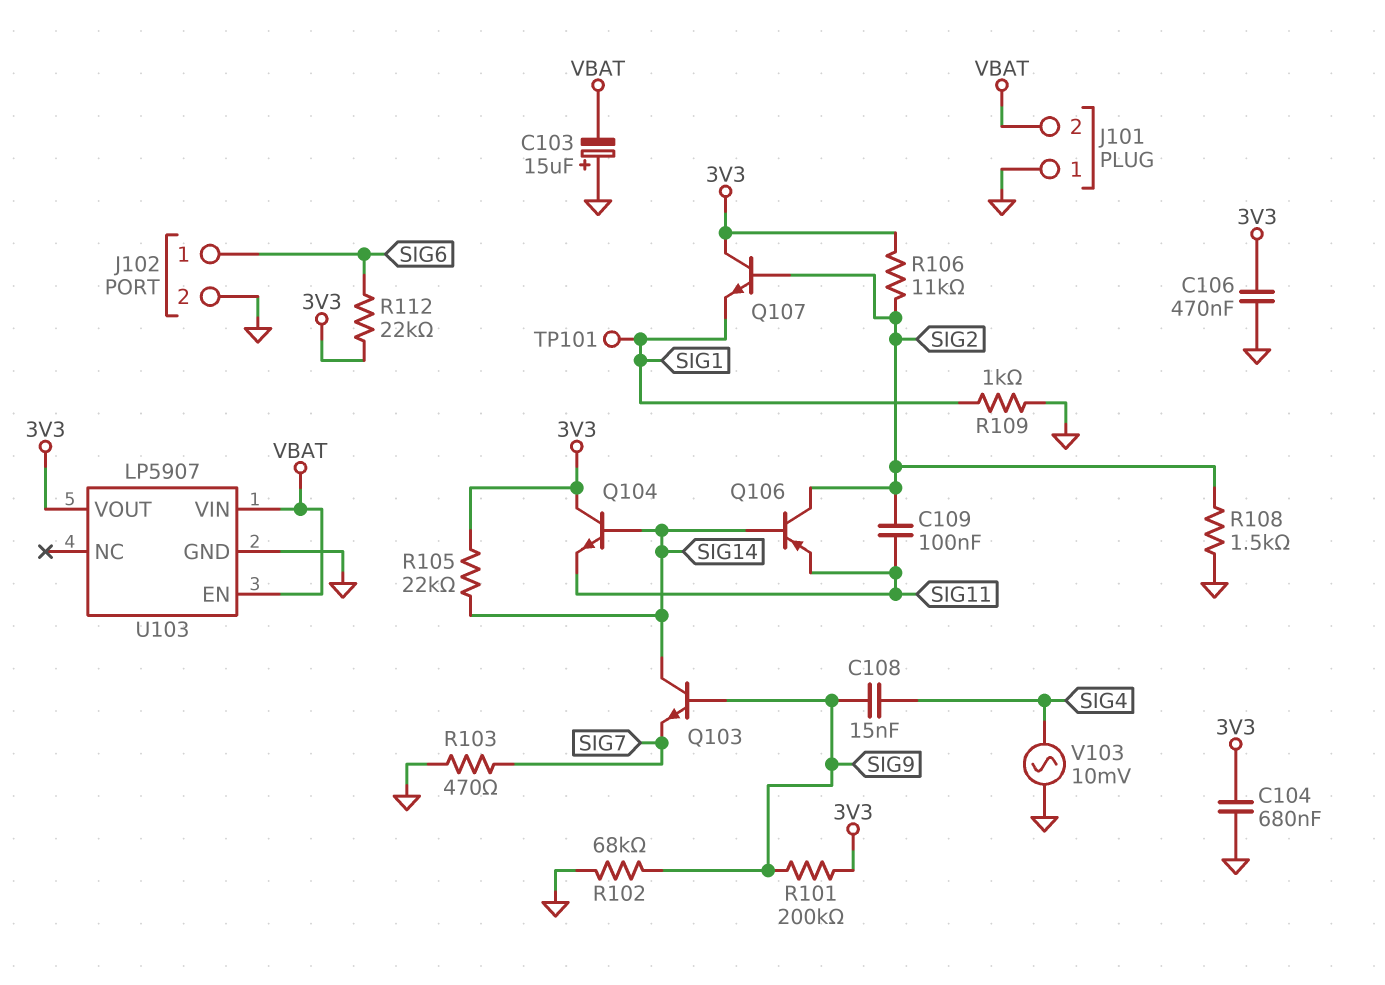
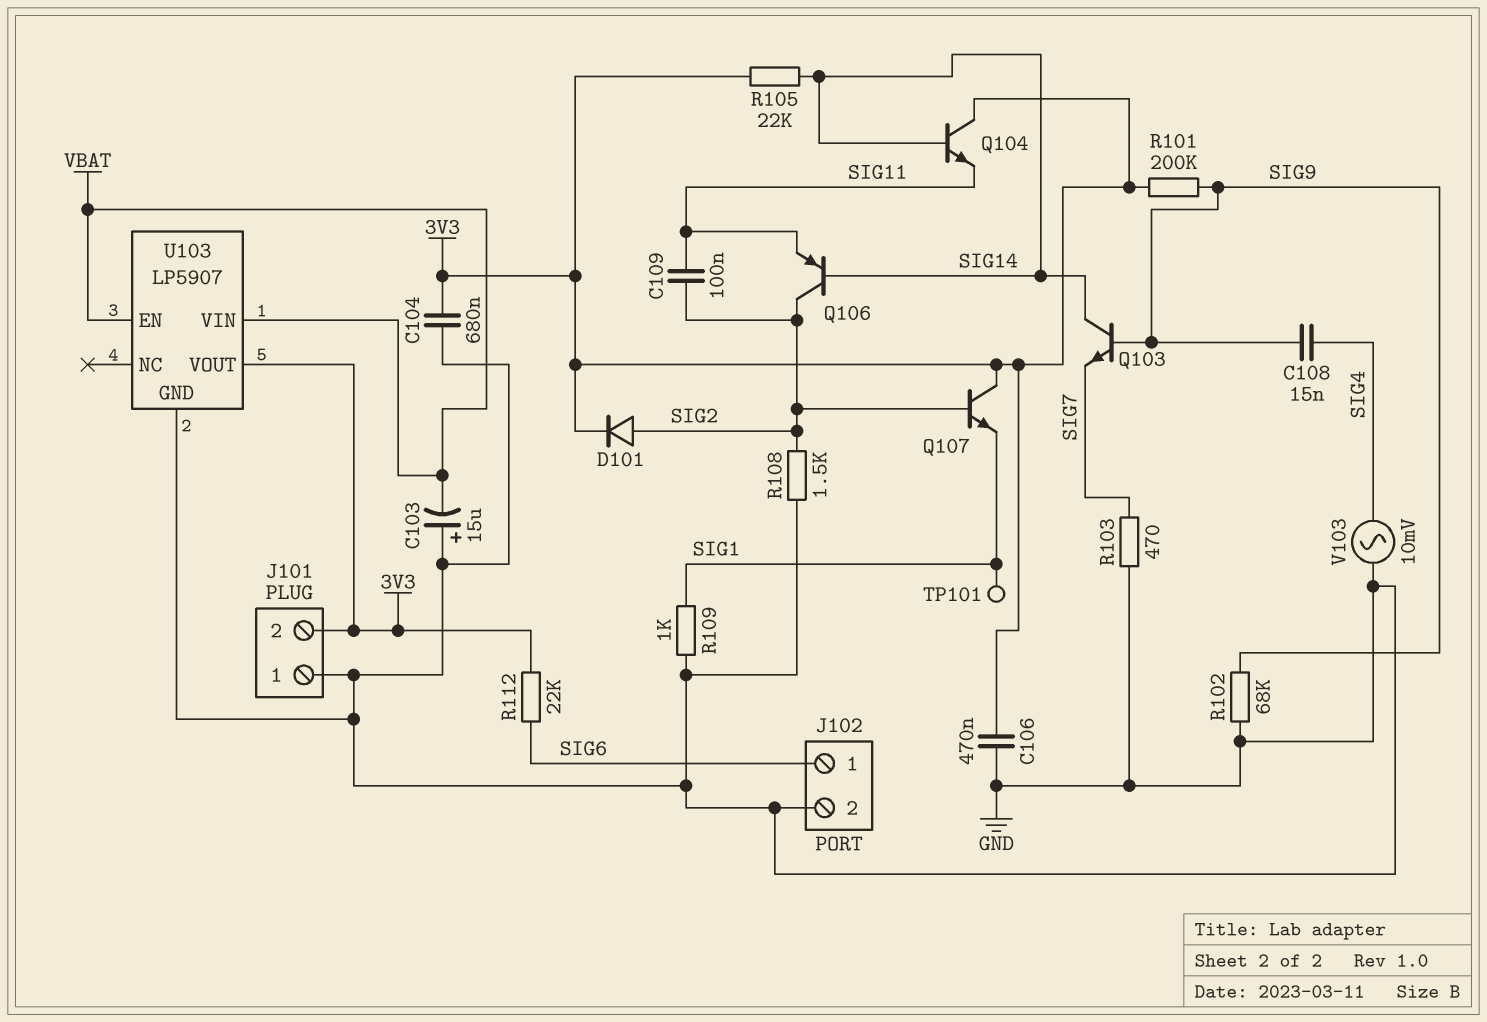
D101: none -> diode (A SIG2, K 3V3)
J101 pin 2: VBAT -> 3V3
R106: 11k (3V3, SIG2) -> none

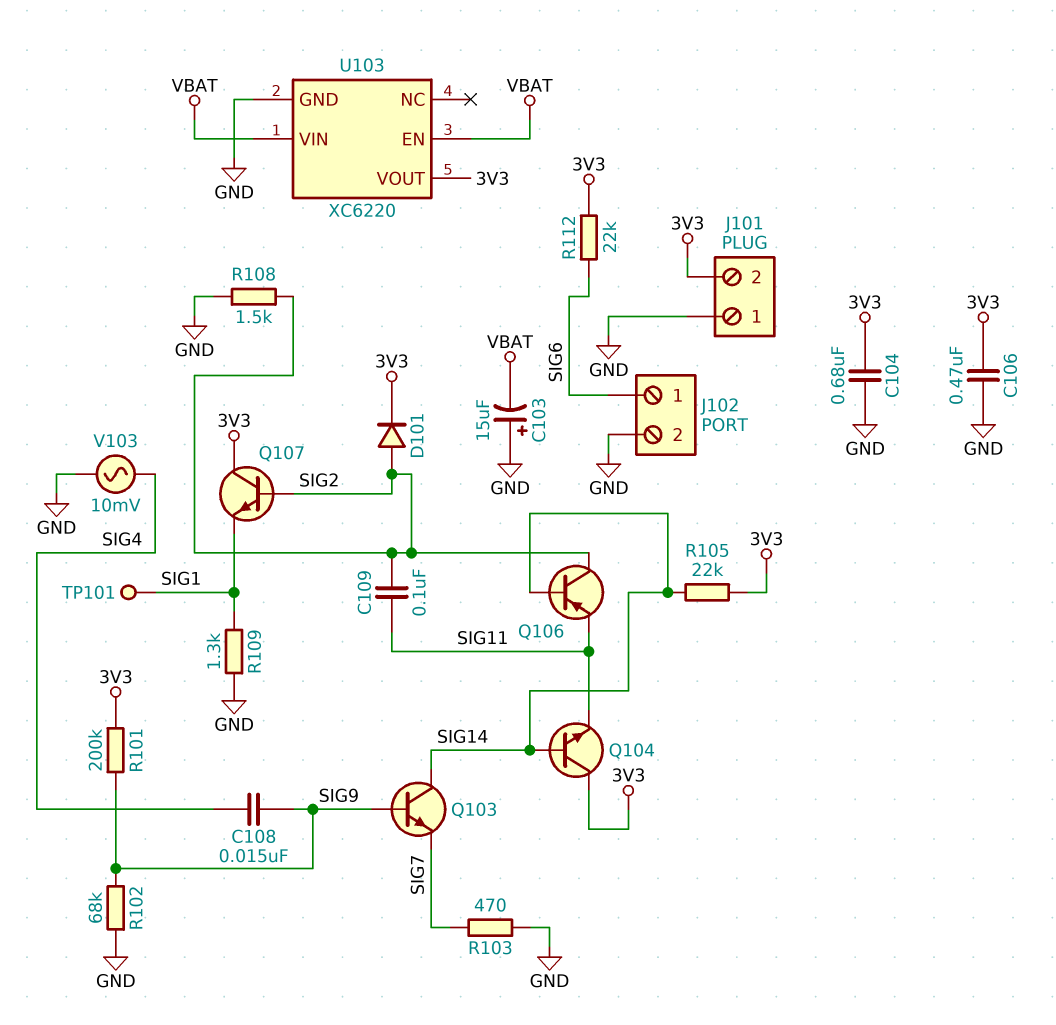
R109: 1k (GND, SIG1) -> 1.3k (GND, SIG1)
U103: LP5907 -> XC6220

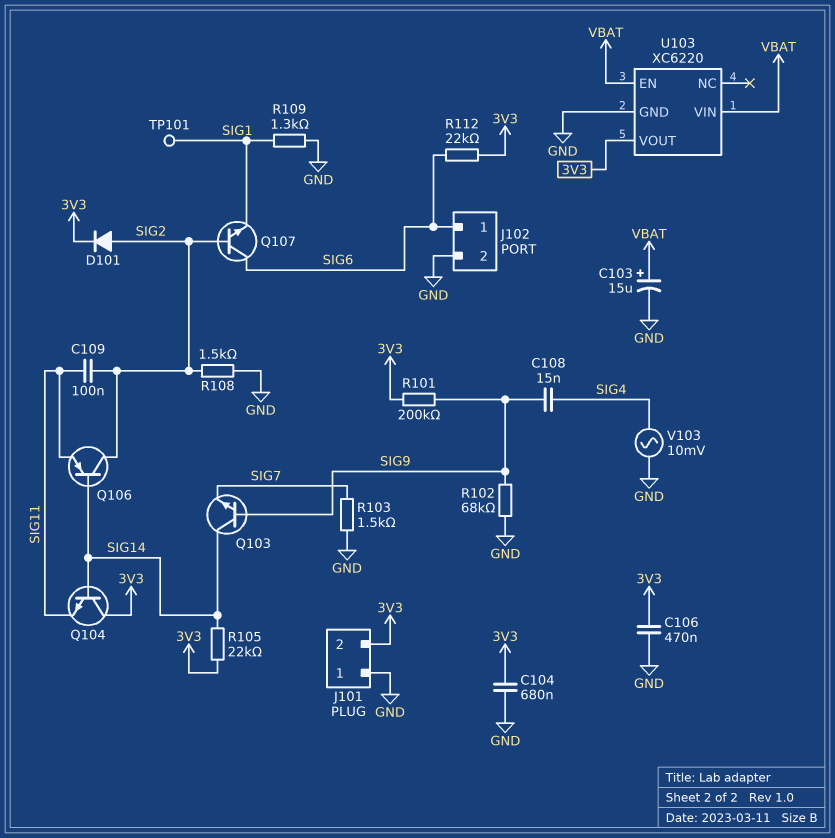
C103: 15uF (plus GND, minus VBAT) -> 15uF (plus VBAT, minus GND)
Q107: NPN (B SIG2, C 3V3, E SIG1) -> NPN (B SIG2, C SIG6, E SIG1)
R103: 470 (GND, SIG7) -> 1.5k (GND, SIG7)

